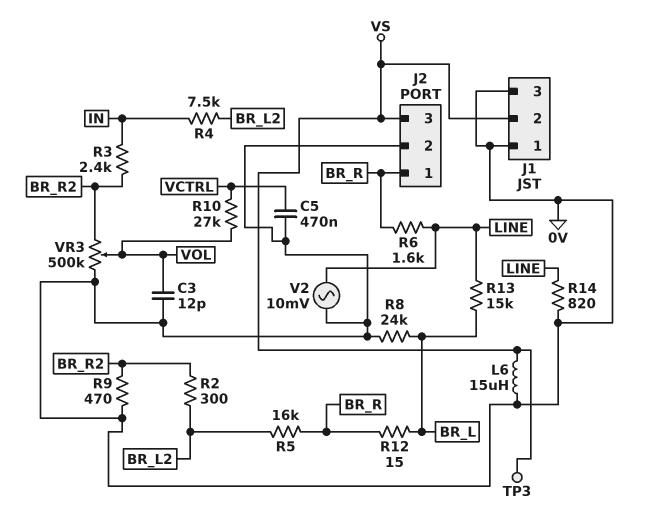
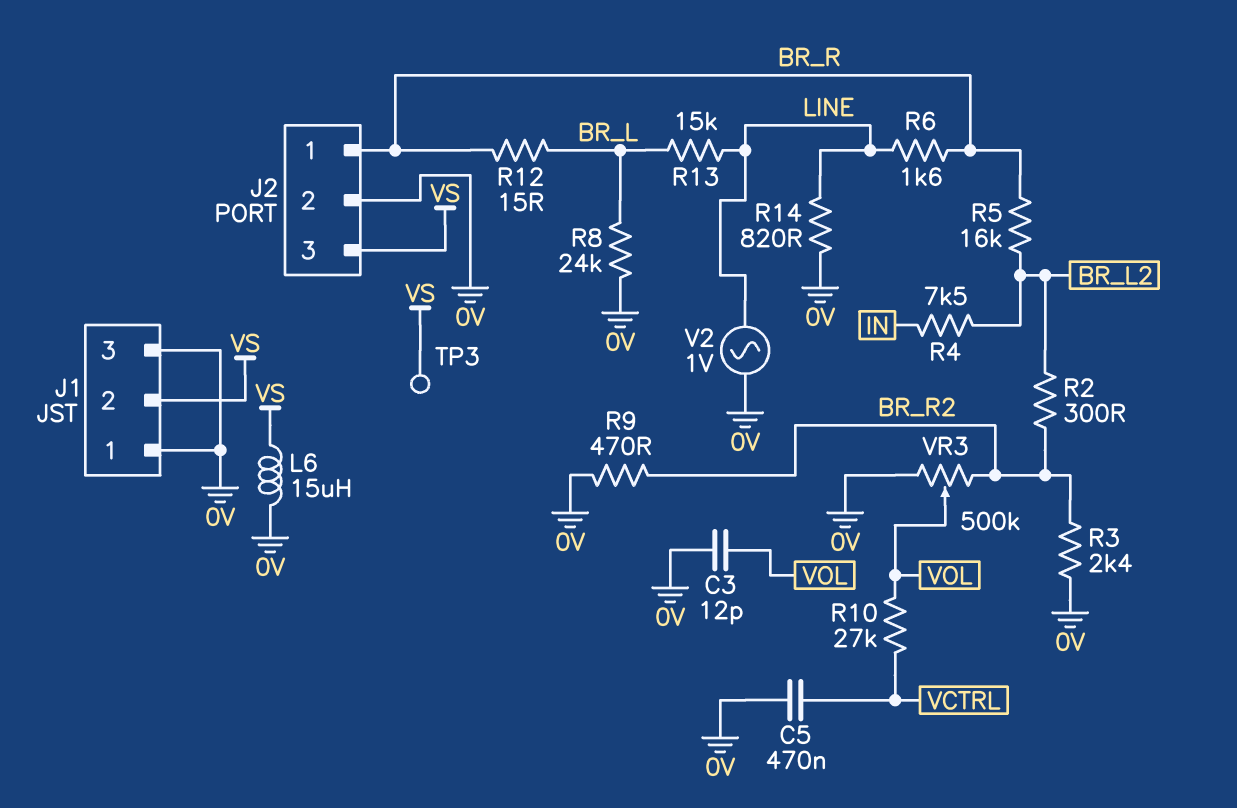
R3: 2.4k (BR_R2, IN) -> 2.4k (0V, BR_R2)
V2: AC 10mV (0V, LINE) -> AC 1V (0V, LINE)

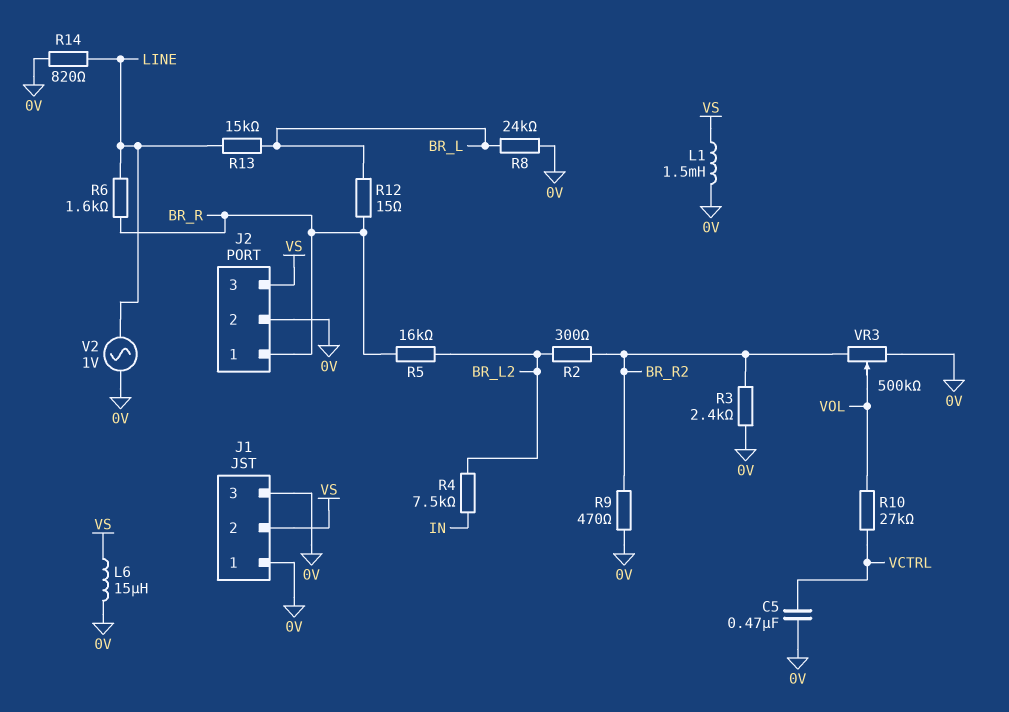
C3: 12pF (0V, VOL) -> none
L1: none -> 1.5mH (0V, VS)
TP3: test point (VS) -> none

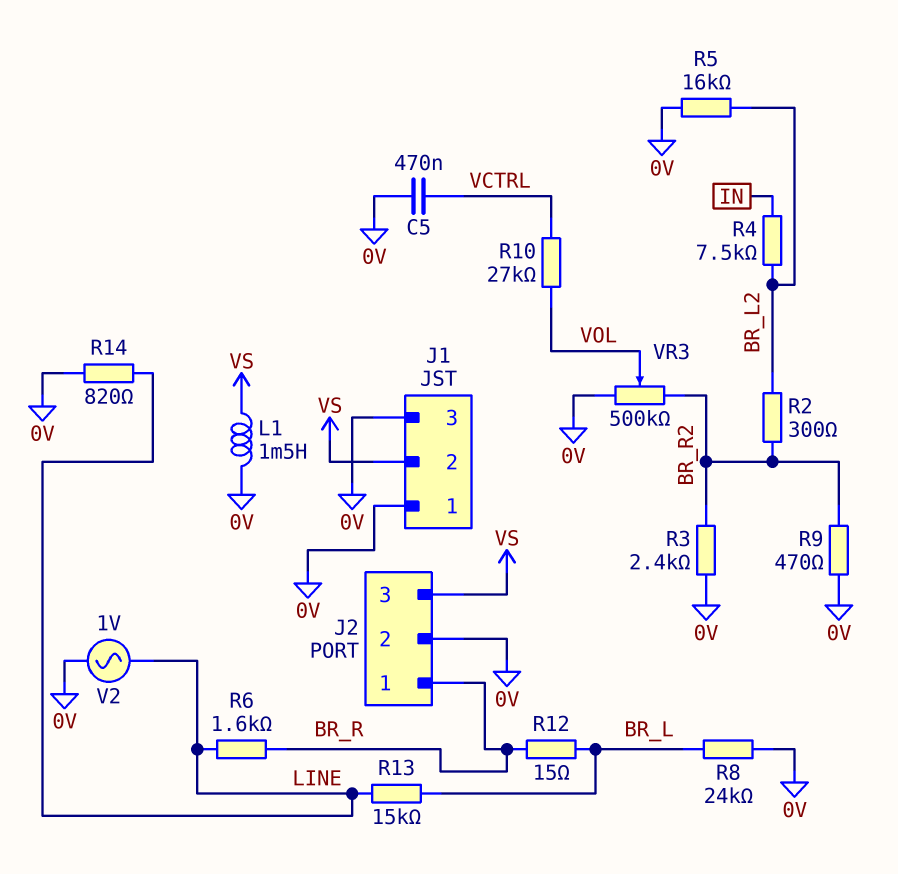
L6: 15uH (0V, VS) -> none
R5: 16k (BR_L2, BR_R) -> 16k (0V, BR_L2)

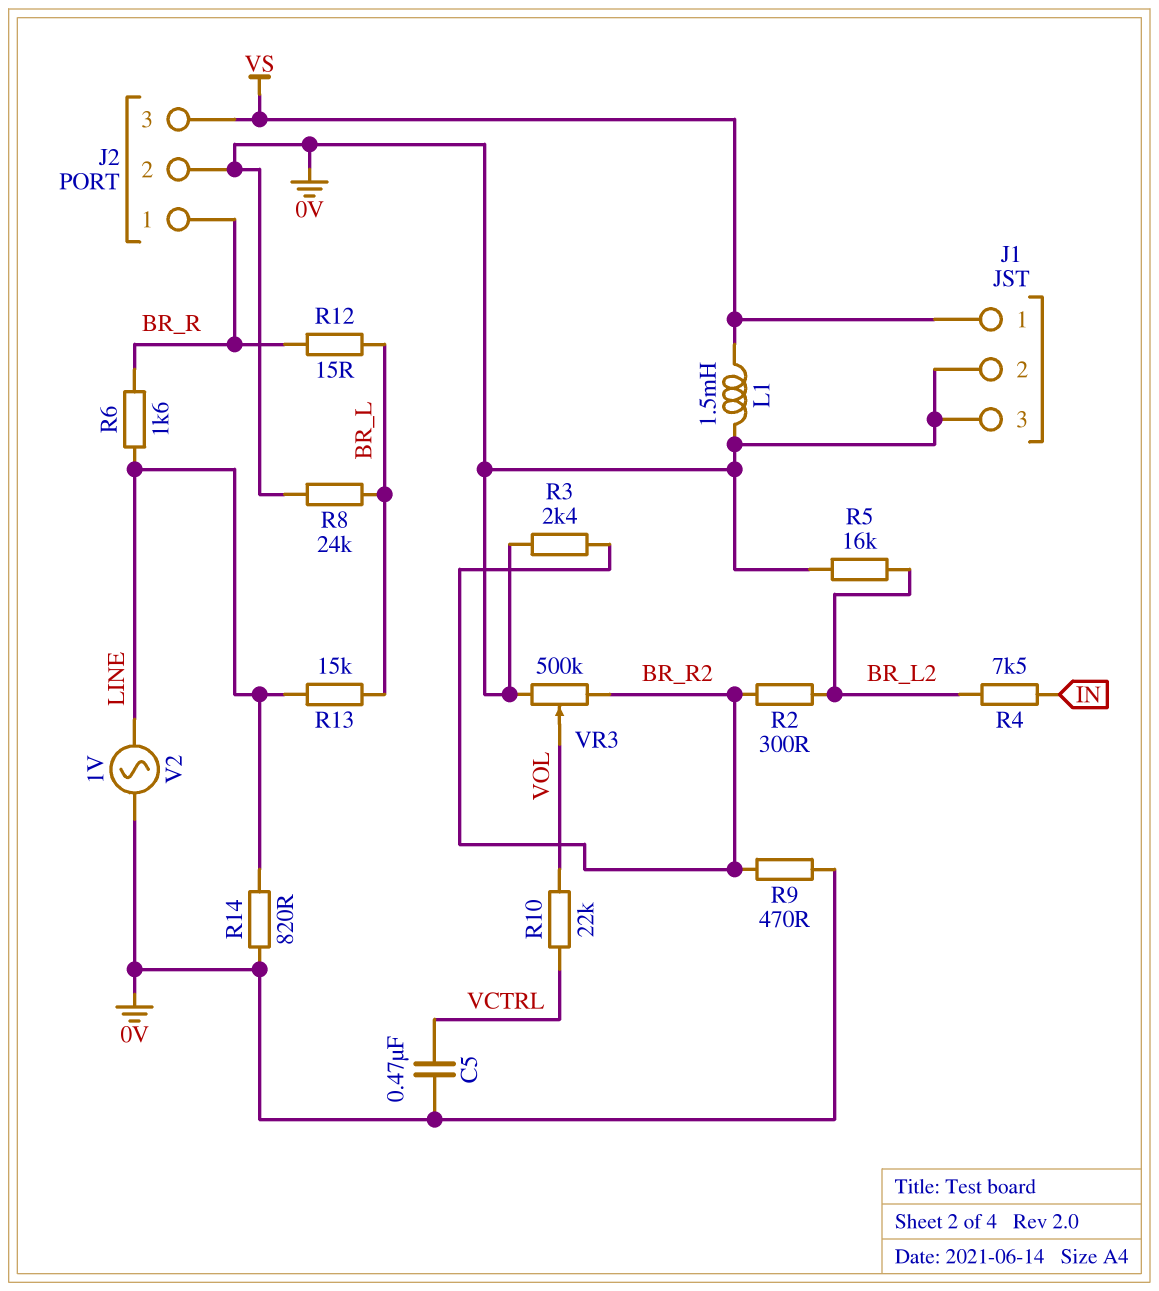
J1 pin 1: 0V -> VS
J1 pin 2: VS -> 0V
R10: 27k (VCTRL, VOL) -> 22k (VCTRL, VOL)

